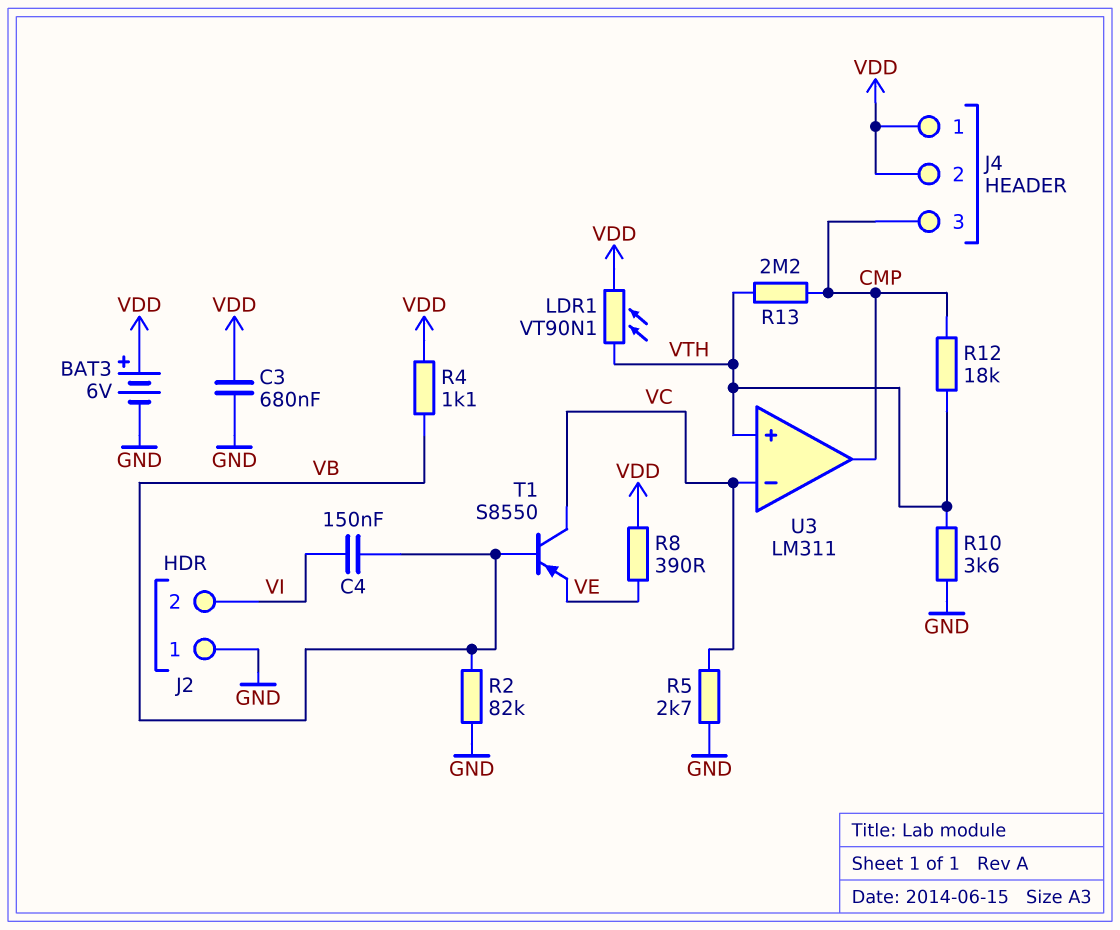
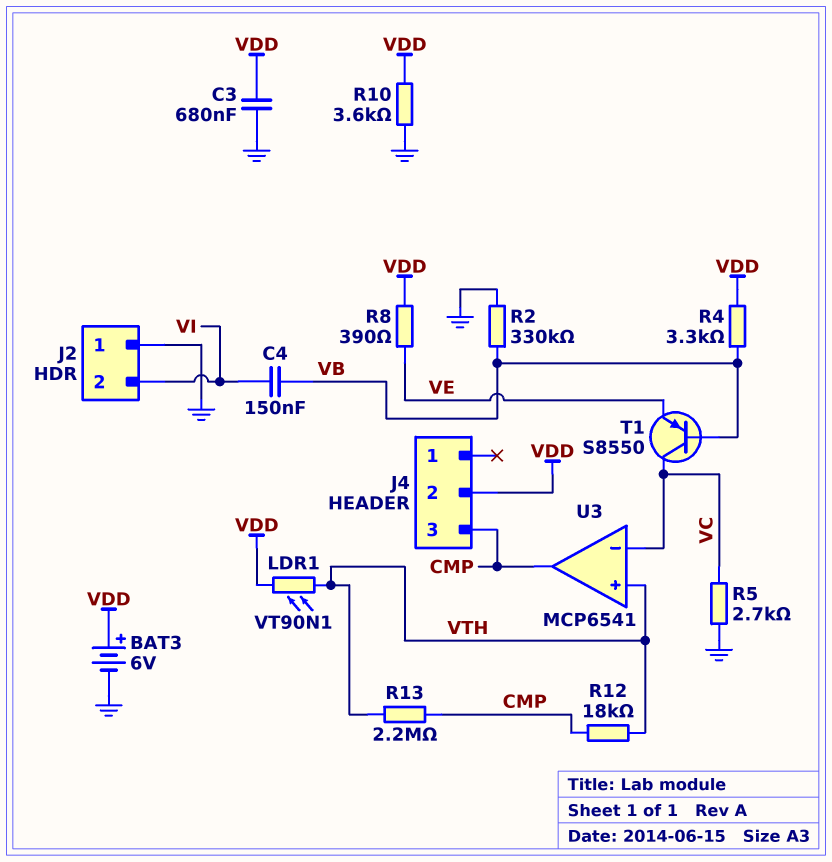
J4 pin 1: VDD -> none
R2: 82k (GND, VB) -> 330k (GND, VB)
R4: 1.1k (VB, VDD) -> 3.3k (VB, VDD)
R10: 3.6k (GND, VTH) -> 3.6k (GND, VDD)
U3: LM311 -> MCP6541

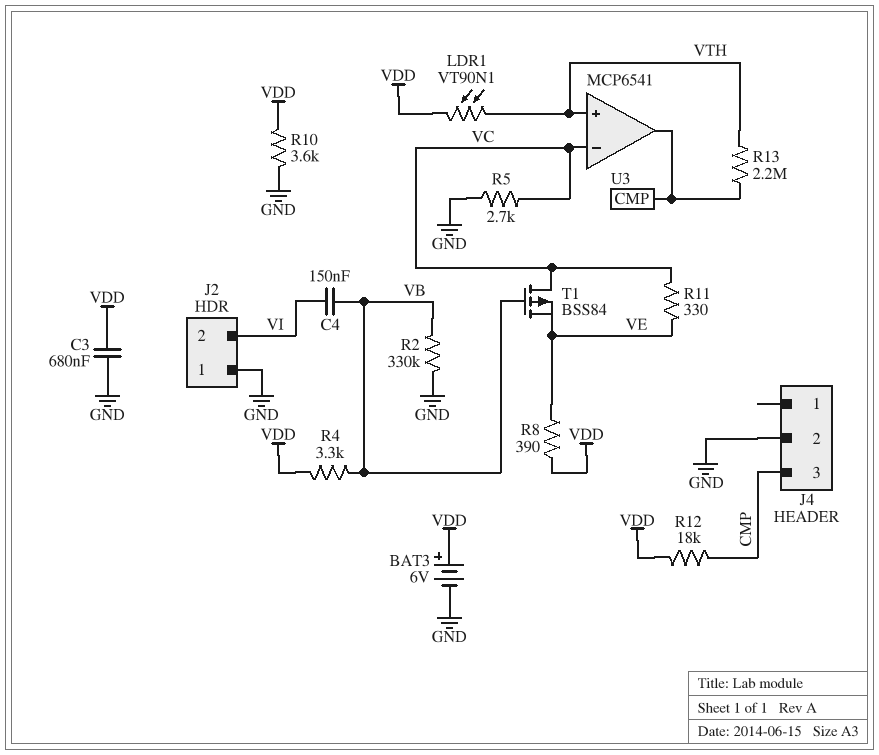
J4 pin 2: VDD -> GND
R11: none -> 330 (VC, VE)
R12: 18k (CMP, VTH) -> 18k (CMP, VDD)
T1: PNP S8550 (B VB, C VC, E VE) -> PMOS BSS84 (G VB, D VC, S VE)

